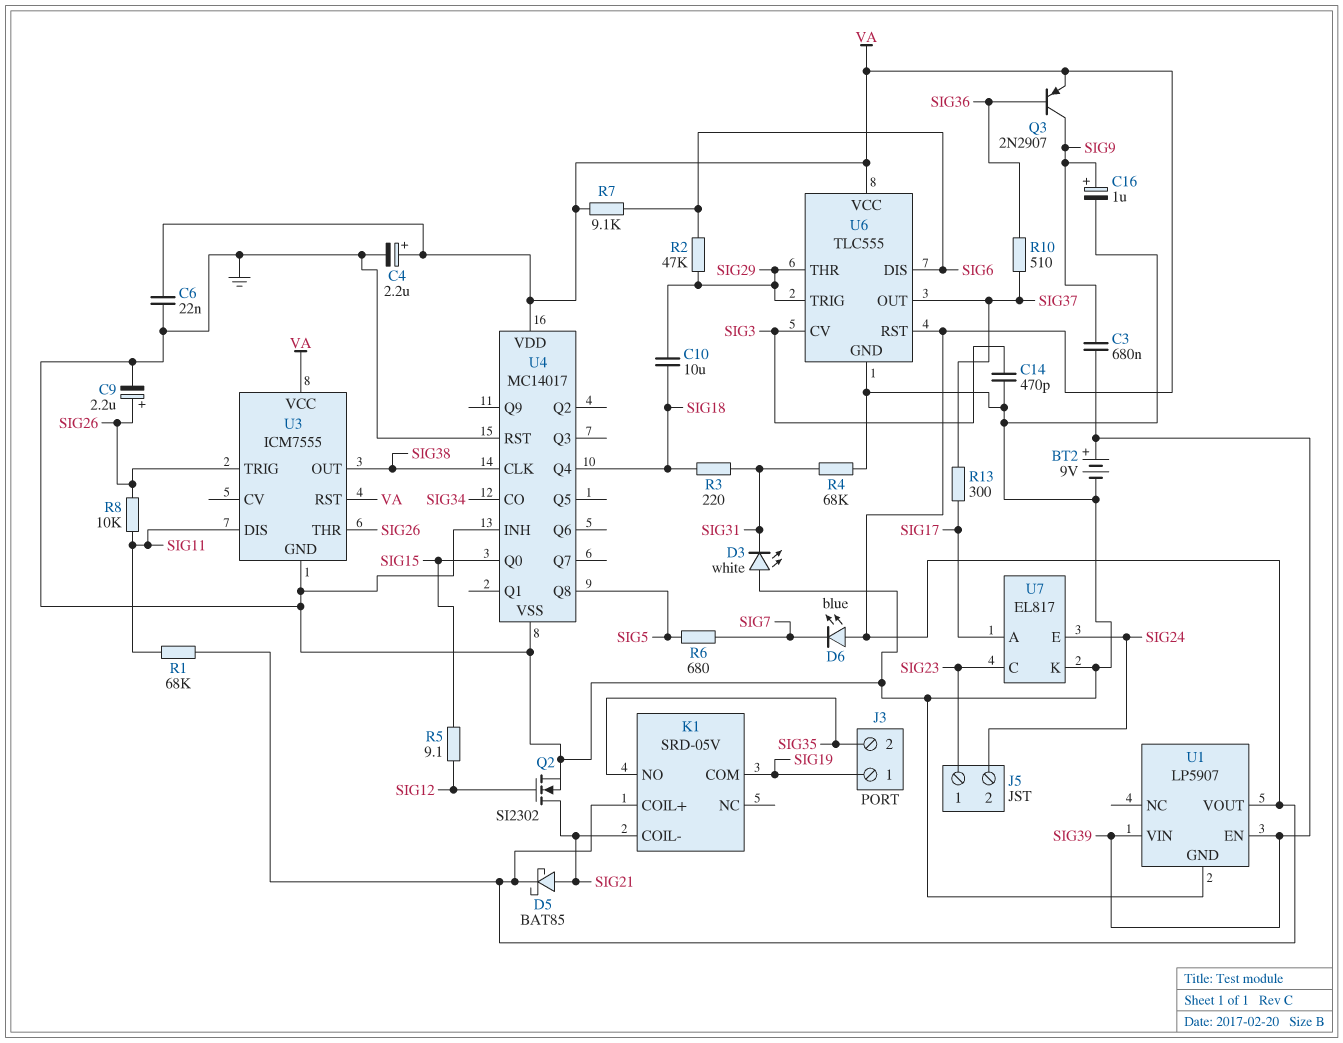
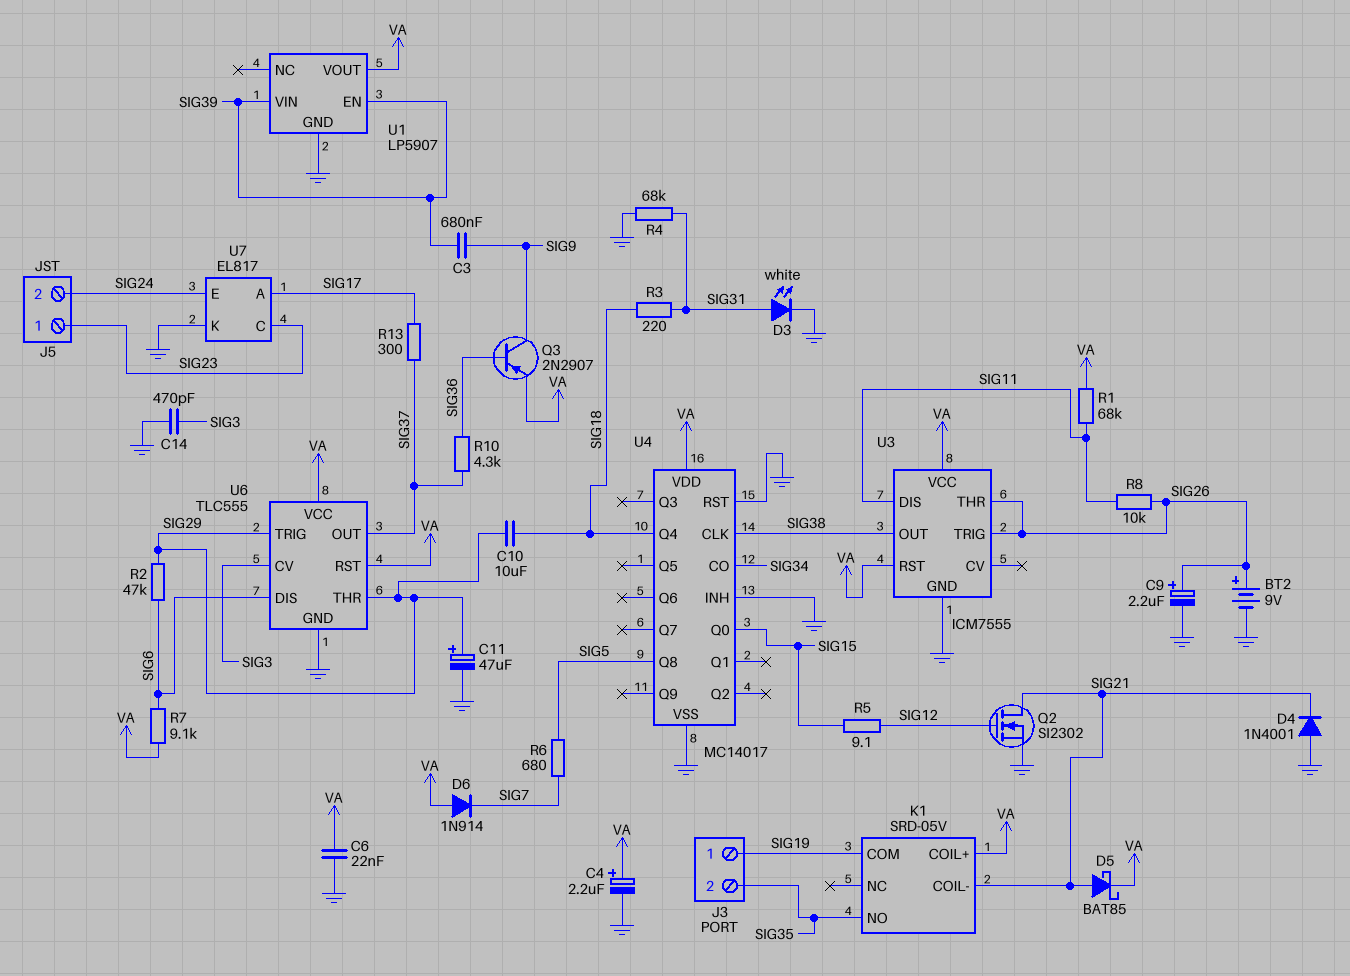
BT2: 9V (plus SIG39, minus GND) -> 9V (plus SIG26, minus GND)
C11: none -> 47uF (plus SIG29, minus GND)
C16: 1uF (plus SIG9, minus GND) -> none
D3: LED white (A GND, K SIG31) -> LED white (A SIG31, K GND)
D4: none -> diode 1N4001 (A GND, K SIG21)
D6: LED blue (A VA, K SIG7) -> diode 1N914 (A VA, K SIG7)
R10: 510 (SIG36, SIG37) -> 4.3k (SIG36, SIG37)

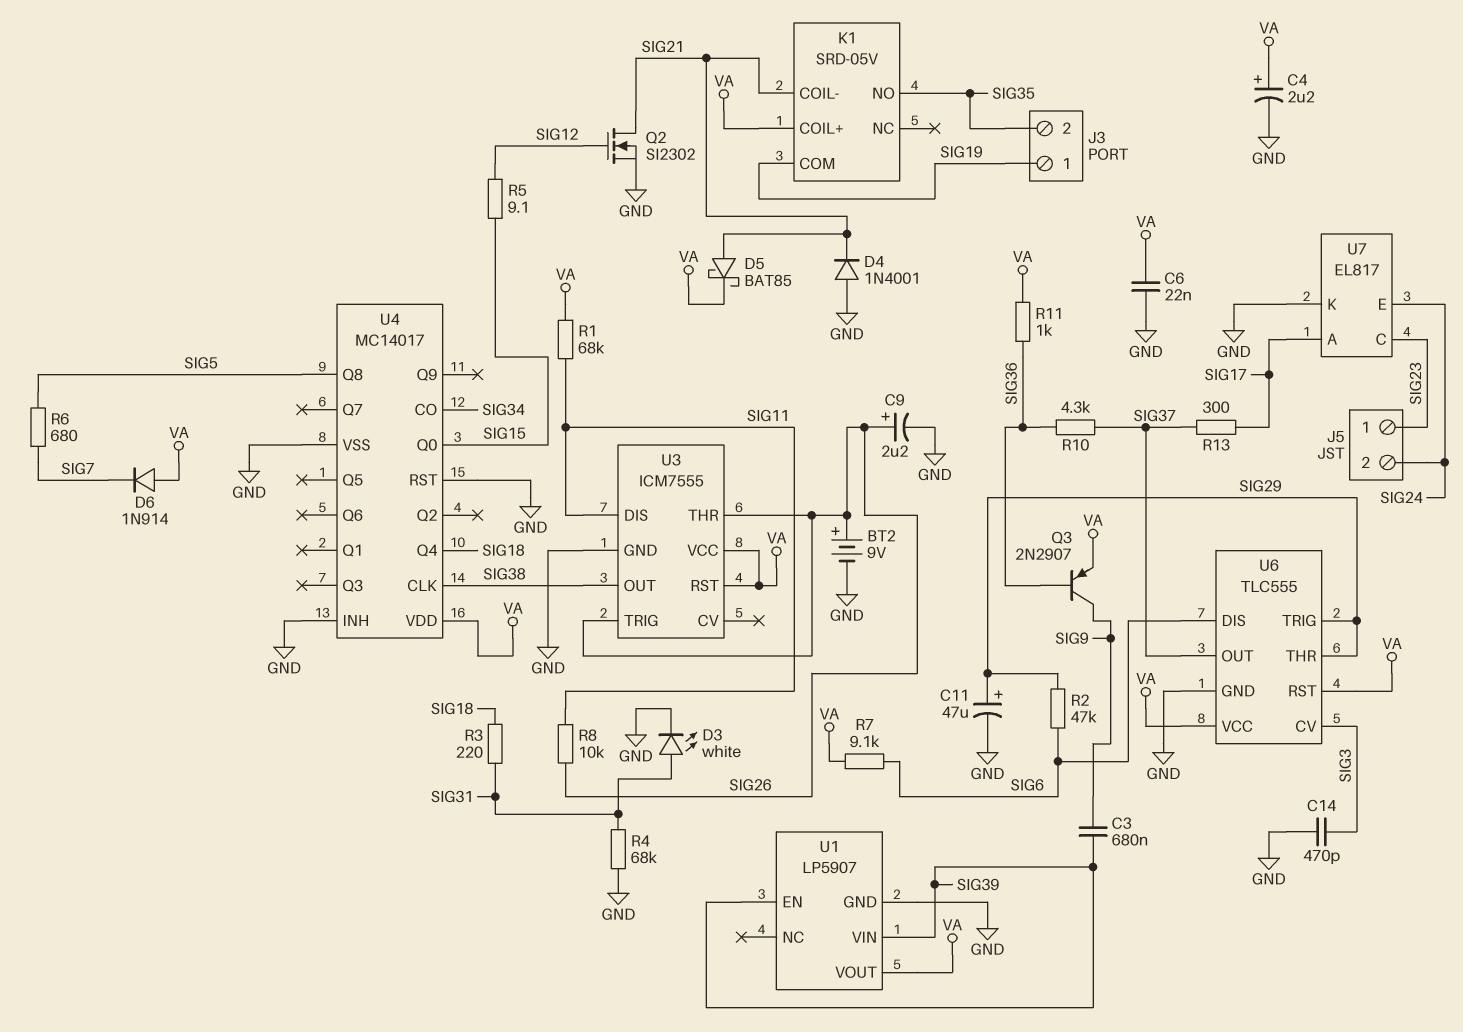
C10: 10uF (SIG18, SIG29) -> none
R11: none -> 1k (SIG36, VA)

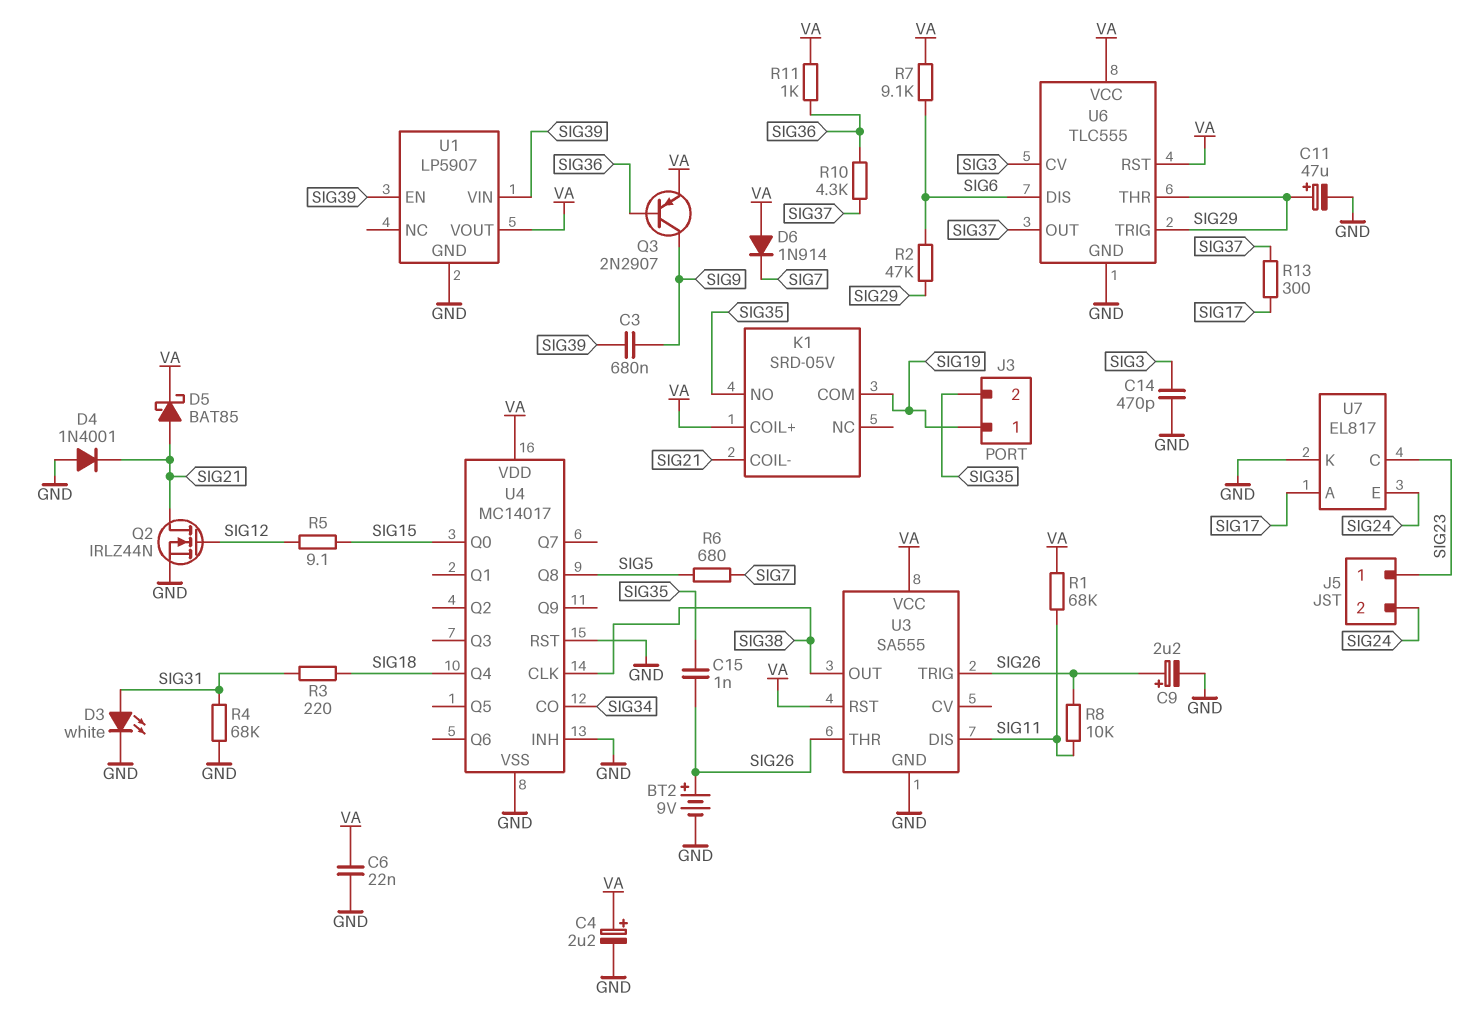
C15: none -> 1nF (SIG26, SIG35)
Q2: NMOS SI2302 (G SIG12, D SIG21, S GND) -> NMOS IRLZ44N (G SIG12, D SIG21, S GND)
U3: ICM7555 -> SA555

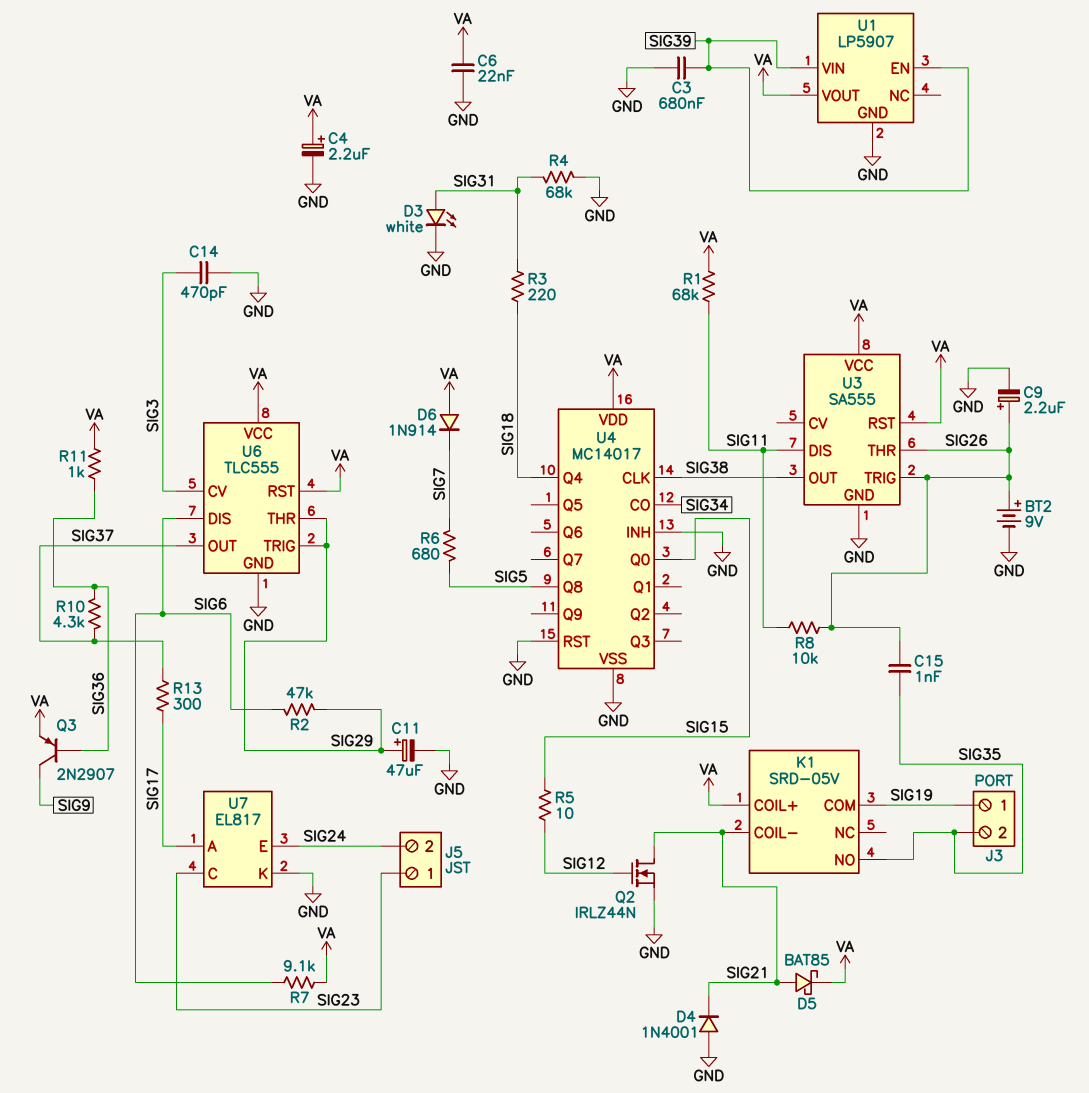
C3: 680nF (SIG9, SIG39) -> 680nF (GND, SIG39)
R5: 9.1 (SIG12, SIG15) -> 10 (SIG12, SIG15)

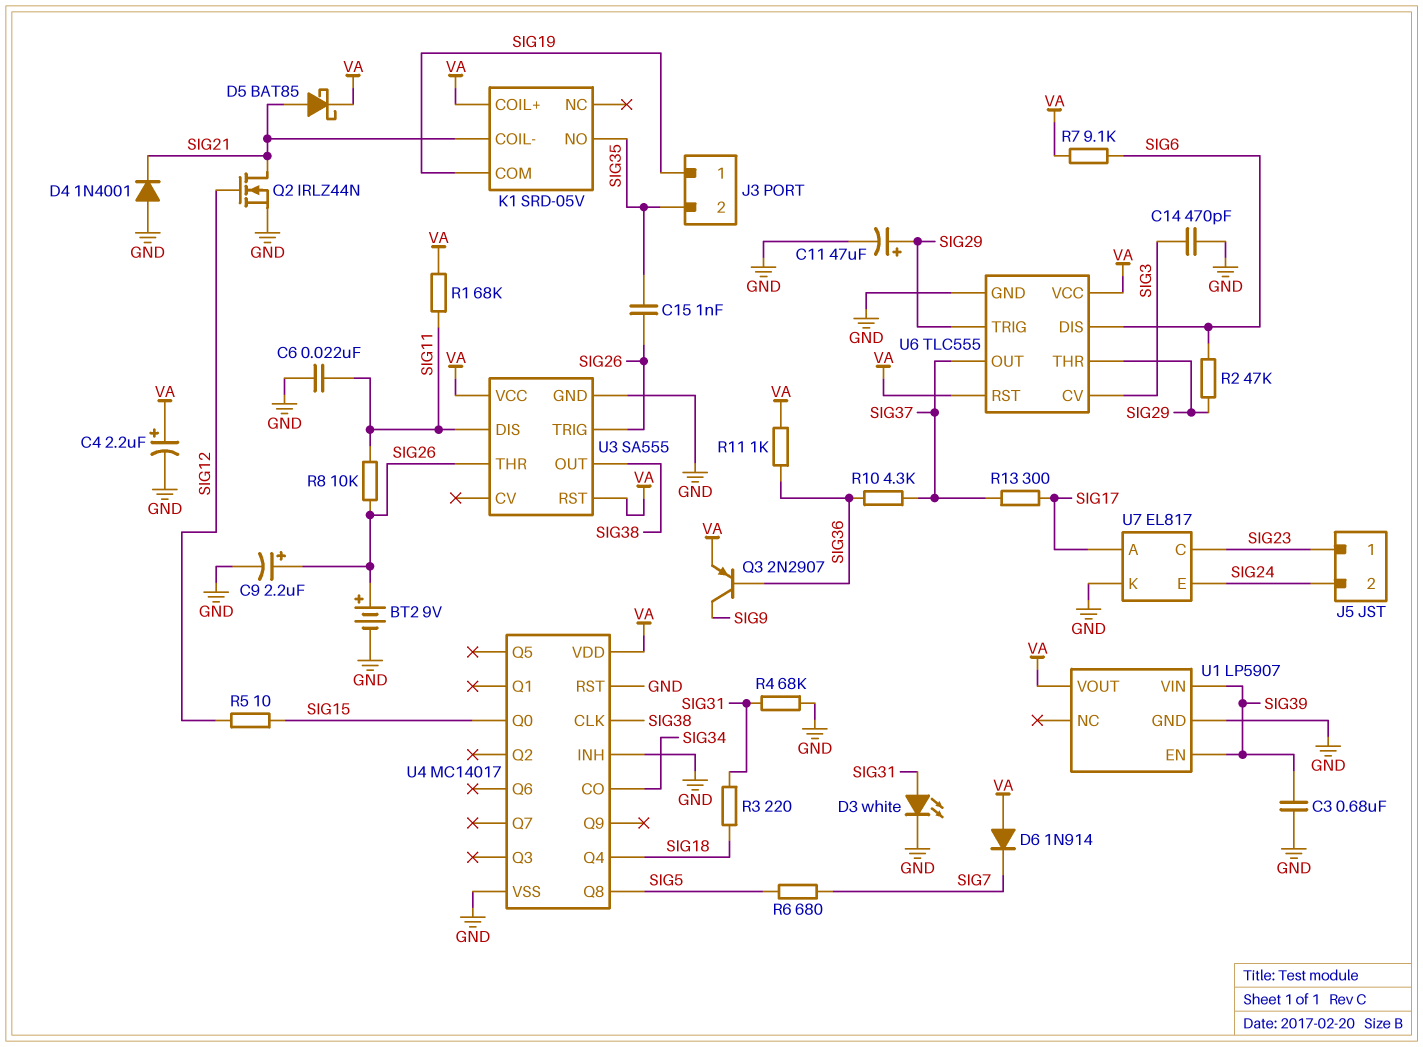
C6: 22nF (GND, VA) -> 22nF (GND, SIG11)

